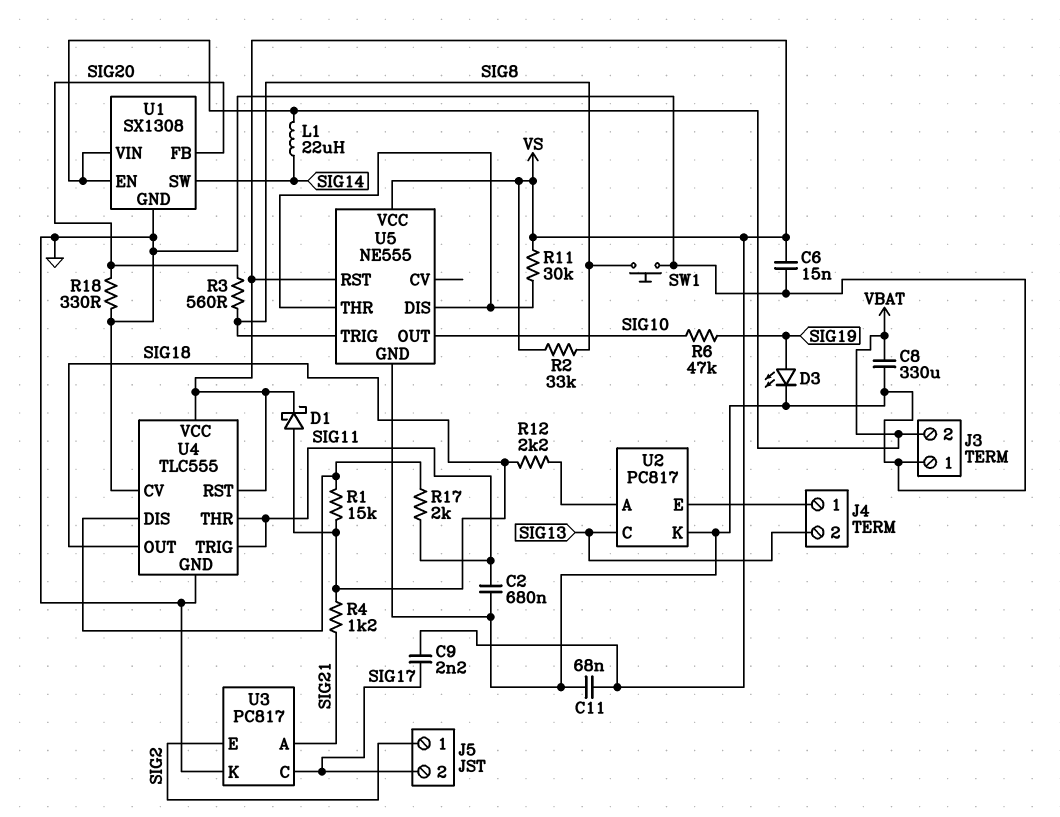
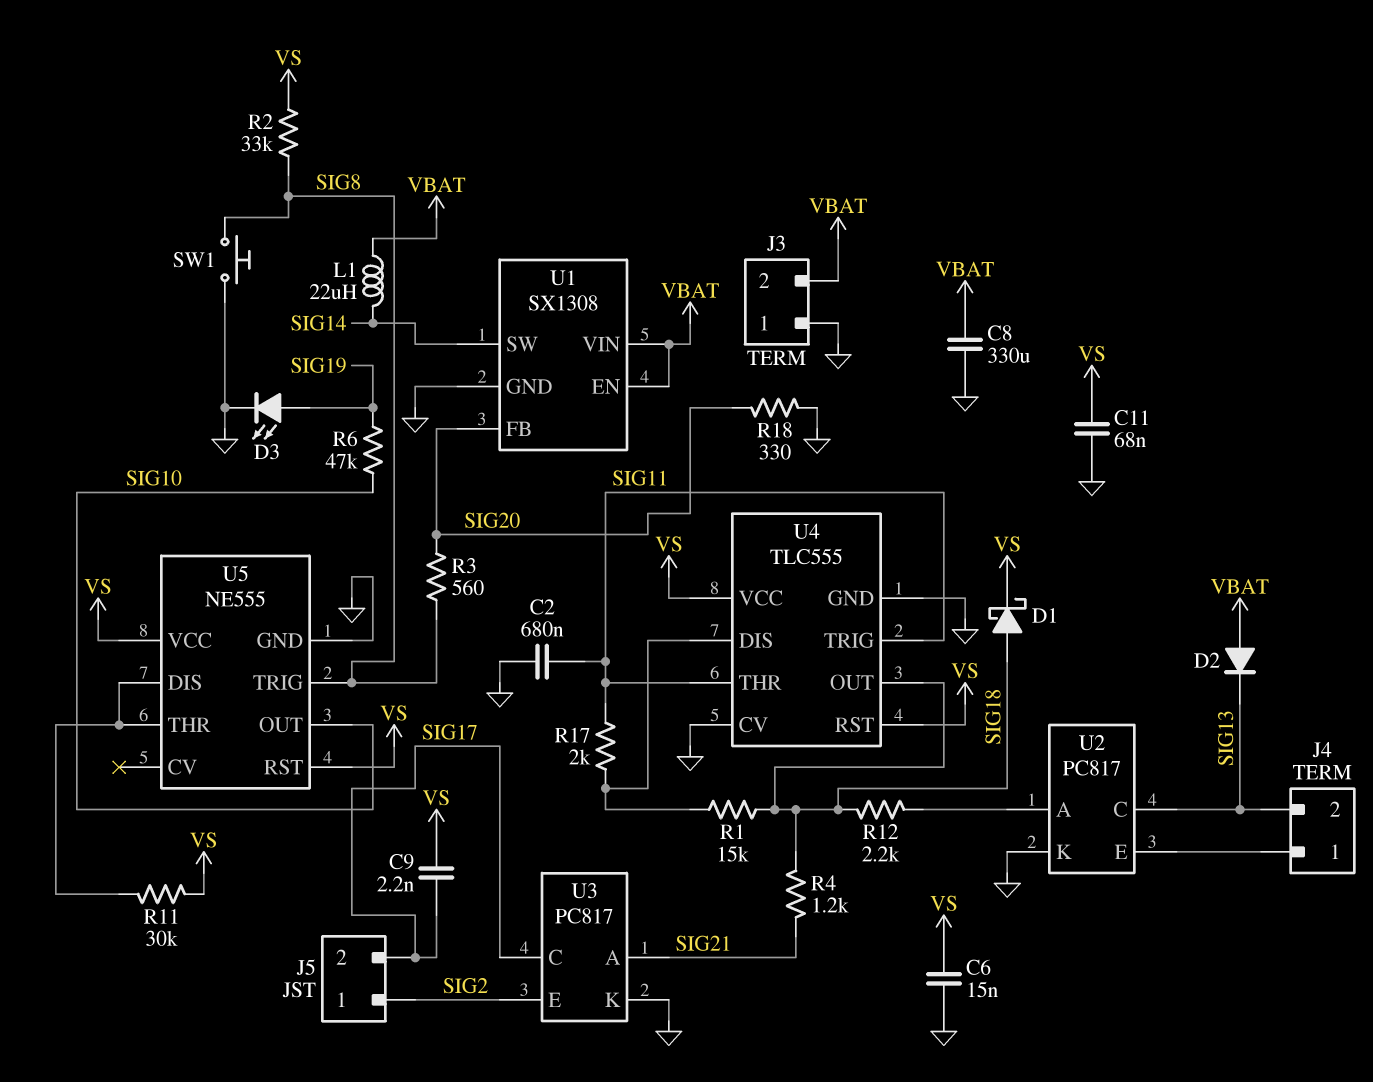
D2: none -> diode (A VBAT, K SIG13)

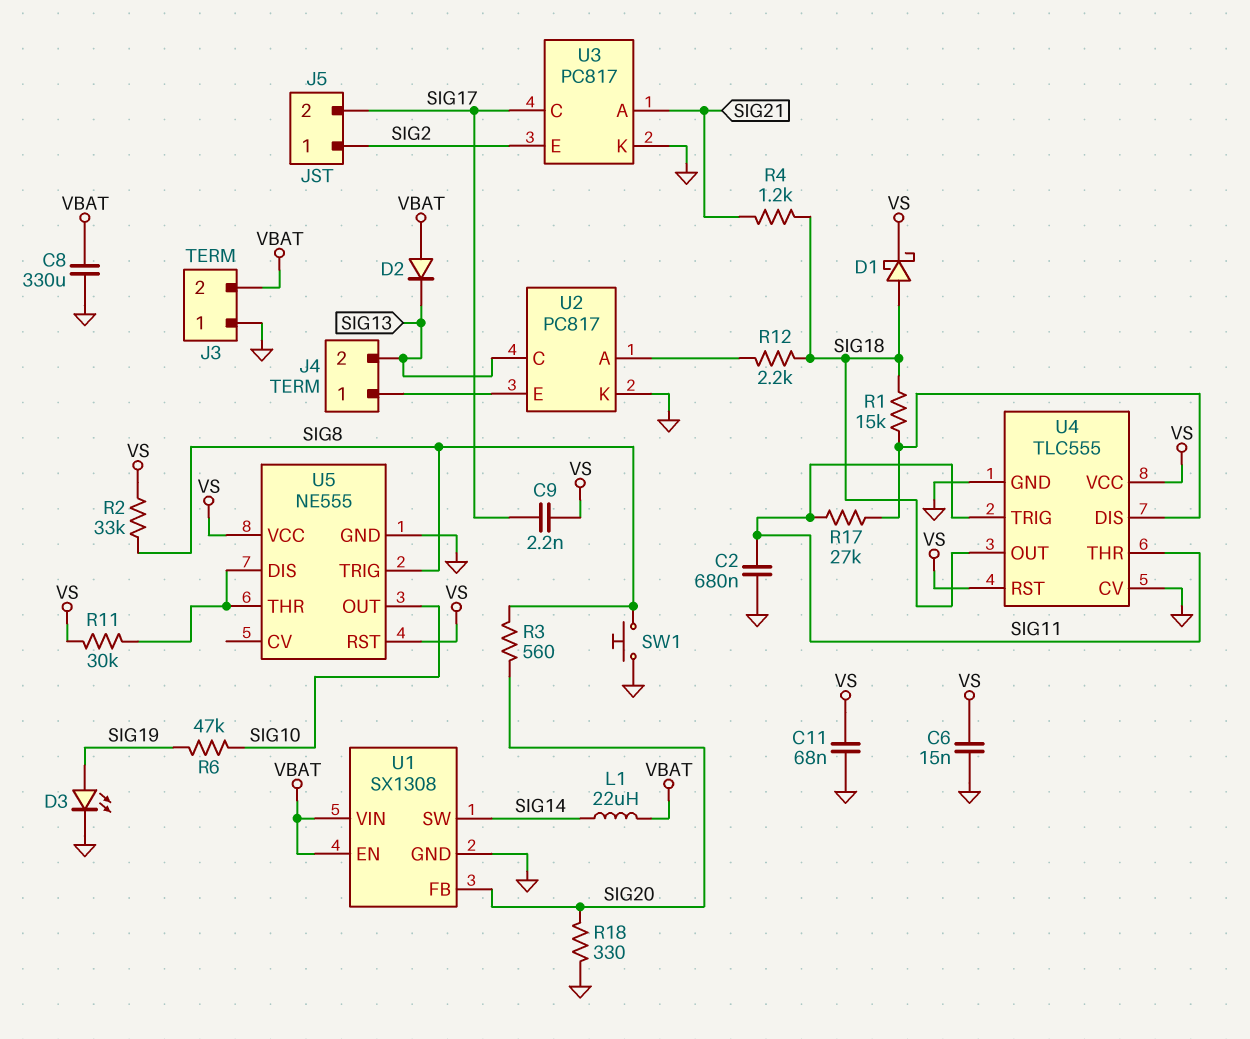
R17: 2k (SIG11, U4/DIS) -> 27k (SIG11, U4/DIS)

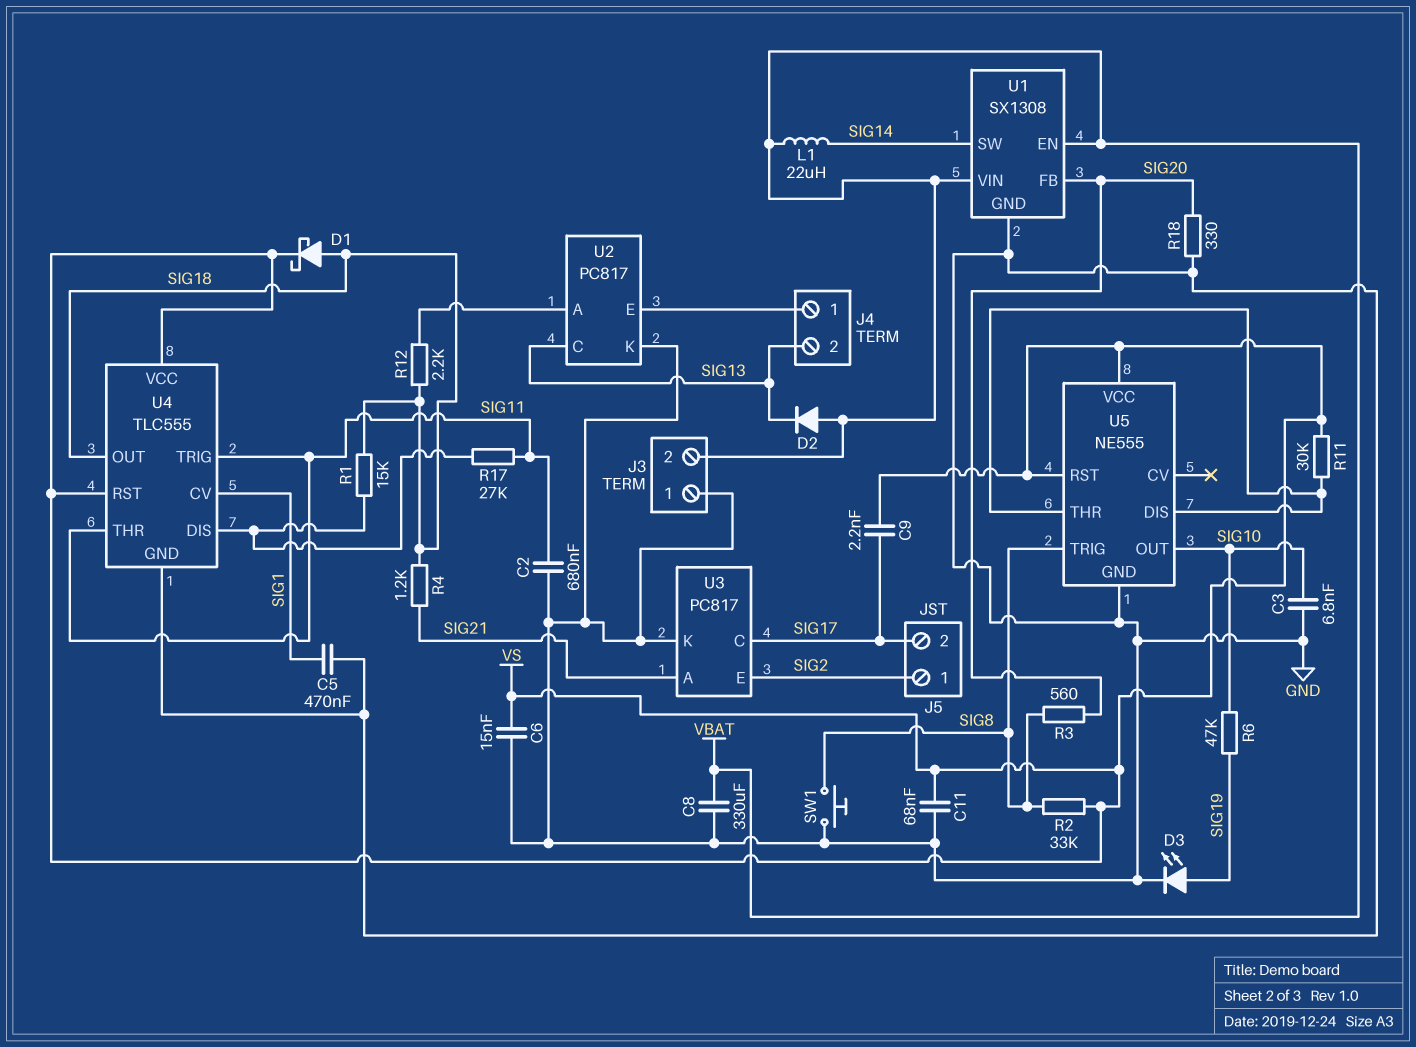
C3: none -> 6.8nF (GND, SIG10)
C5: none -> 470nF (GND, SIG1)
U4 pin CV: GND -> SIG1

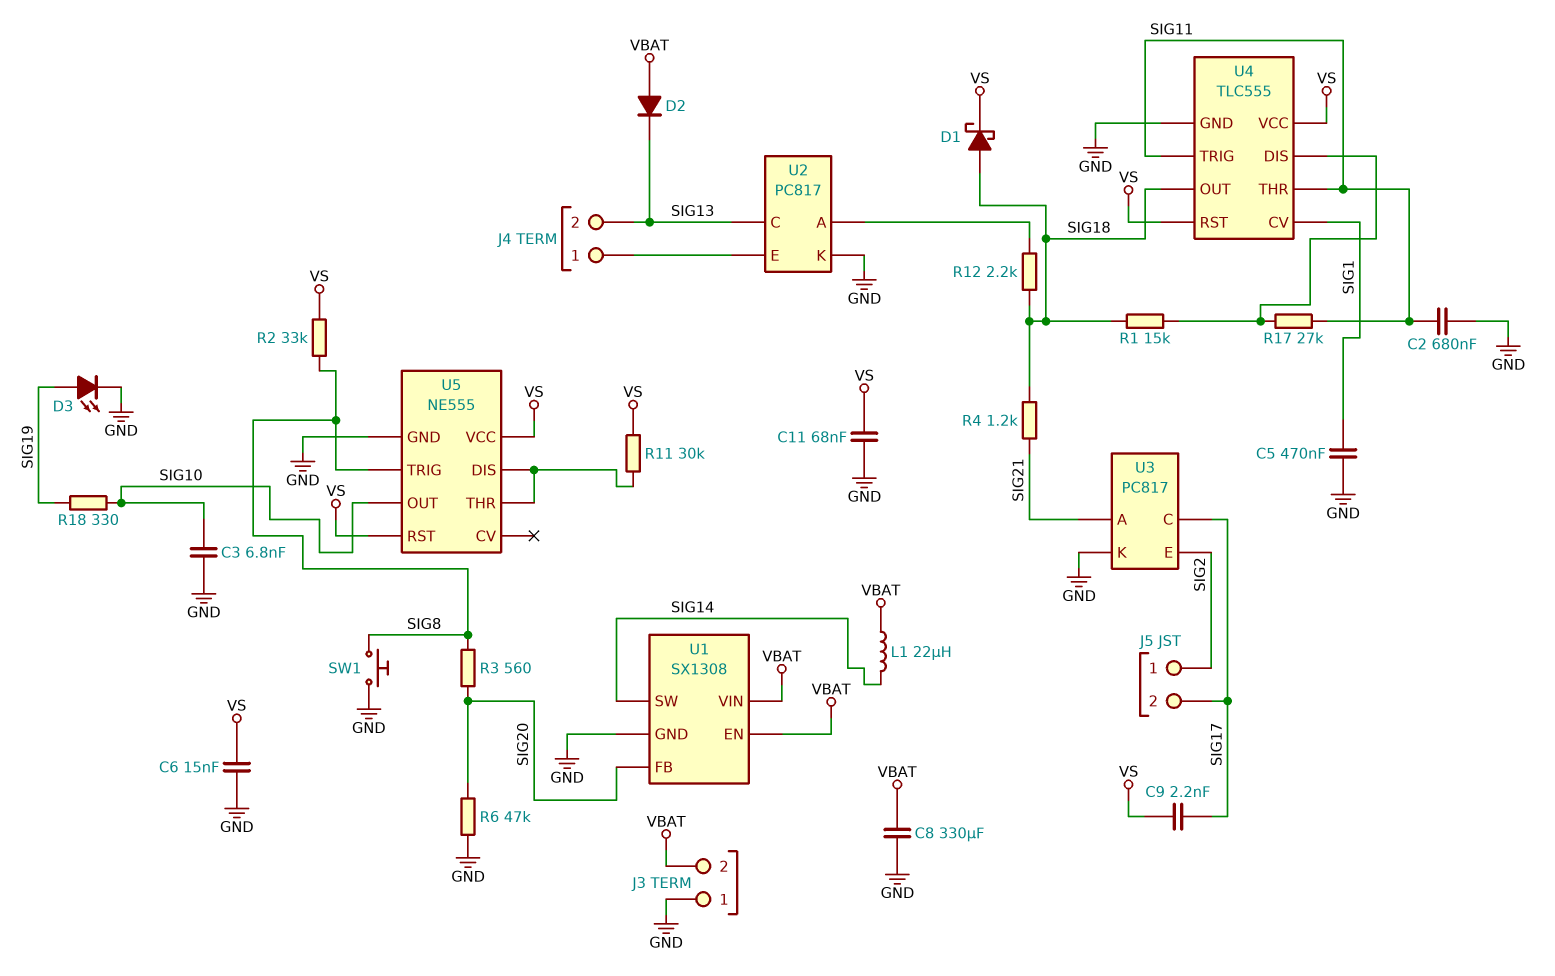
R6: 47k (SIG10, SIG19) -> 47k (GND, SIG20)
R18: 330 (GND, SIG20) -> 330 (SIG10, SIG19)

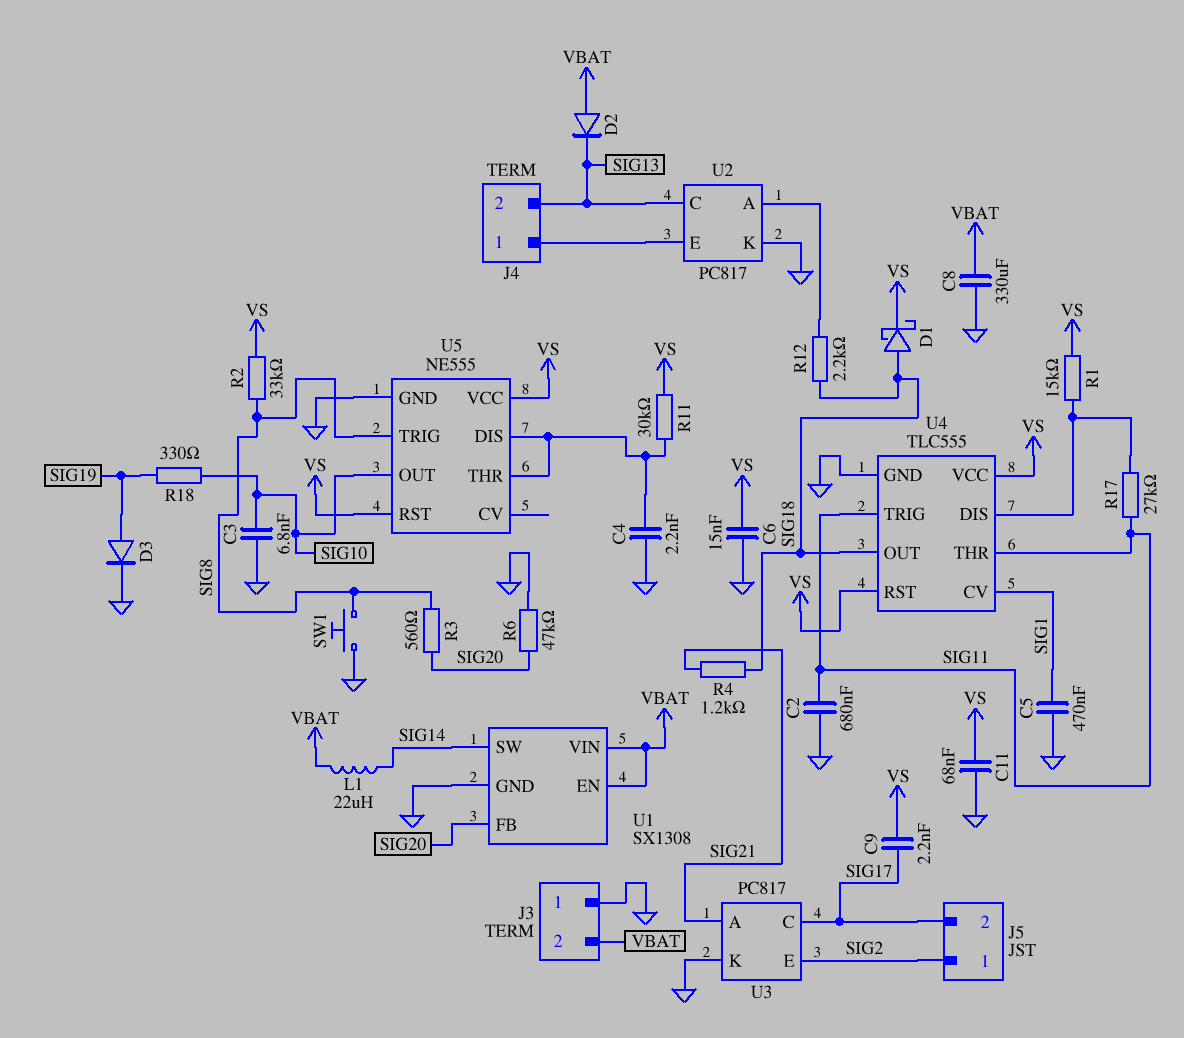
C4: none -> 2.2nF (GND, U5/DIS)
D3: LED (A SIG19, K GND) -> diode (A SIG19, K GND)
R1: 15k (SIG18, U4/DIS) -> 15k (U4/DIS, VS)

